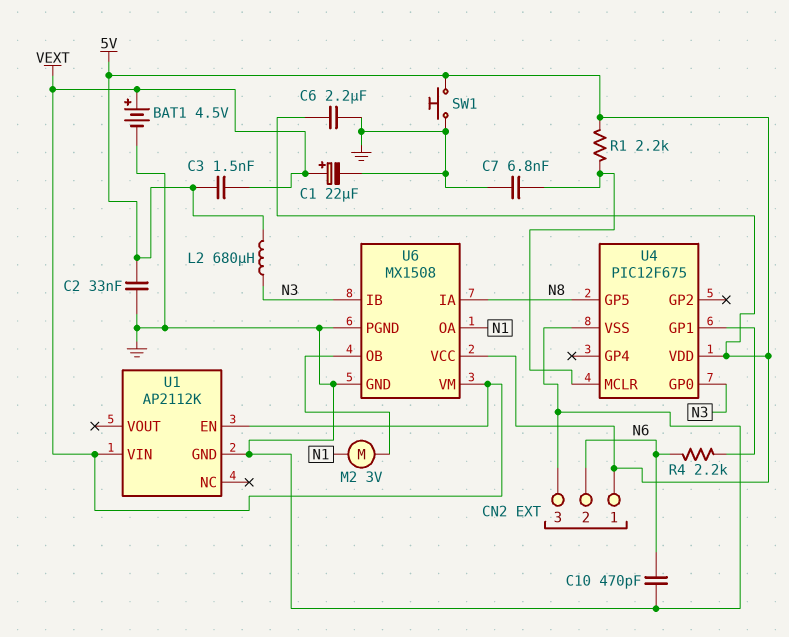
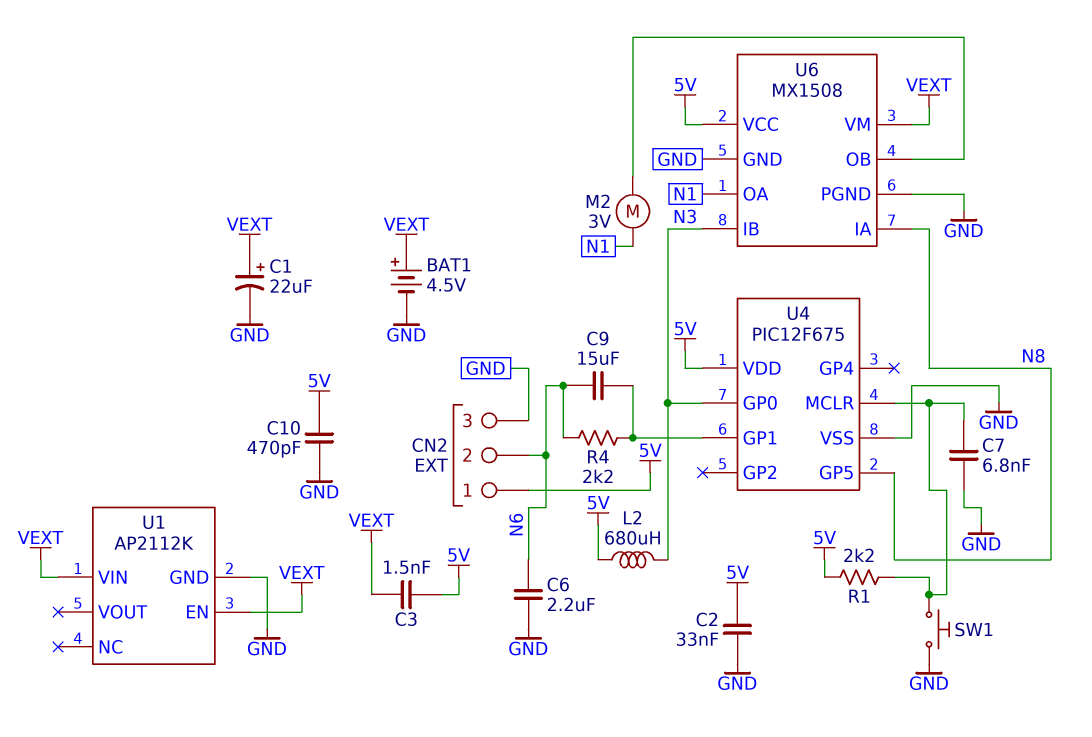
C6: 2.2uF (5V, GND) -> 2.2uF (GND, N6)
C9: none -> 15uF (N6, U4/GP1)
C10: 470pF (GND, N6) -> 470pF (5V, GND)
SW1: button (5V, GND) -> button (GND, U4/MCLR)

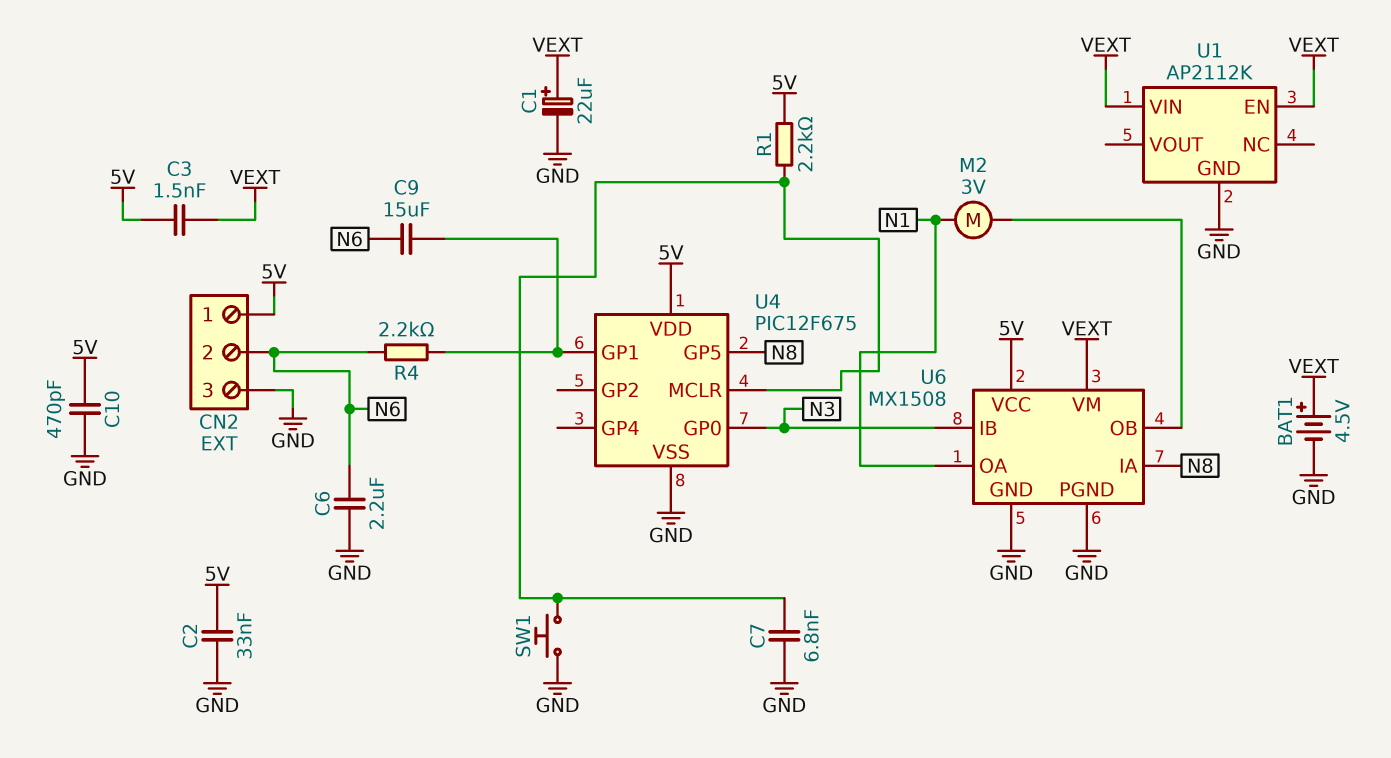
L2: 680uH (5V, N3) -> none

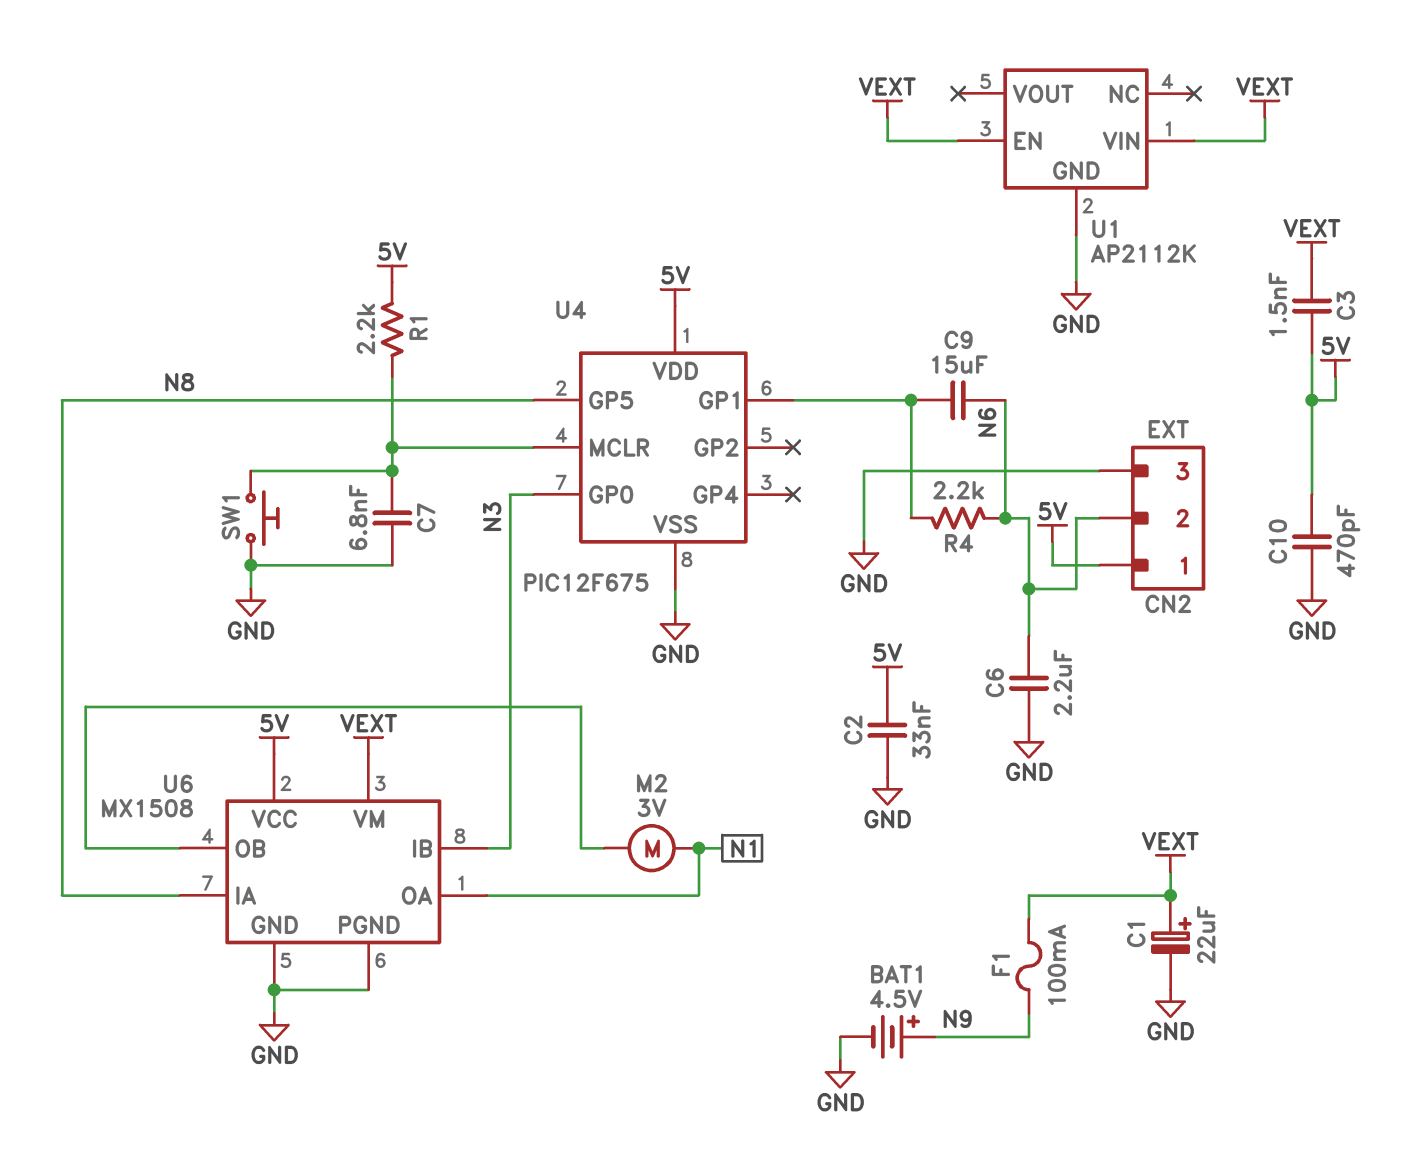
BAT1: 4.5V (plus VEXT, minus GND) -> 4.5V (plus N9, minus GND)
F1: none -> 100mA (N9, VEXT)

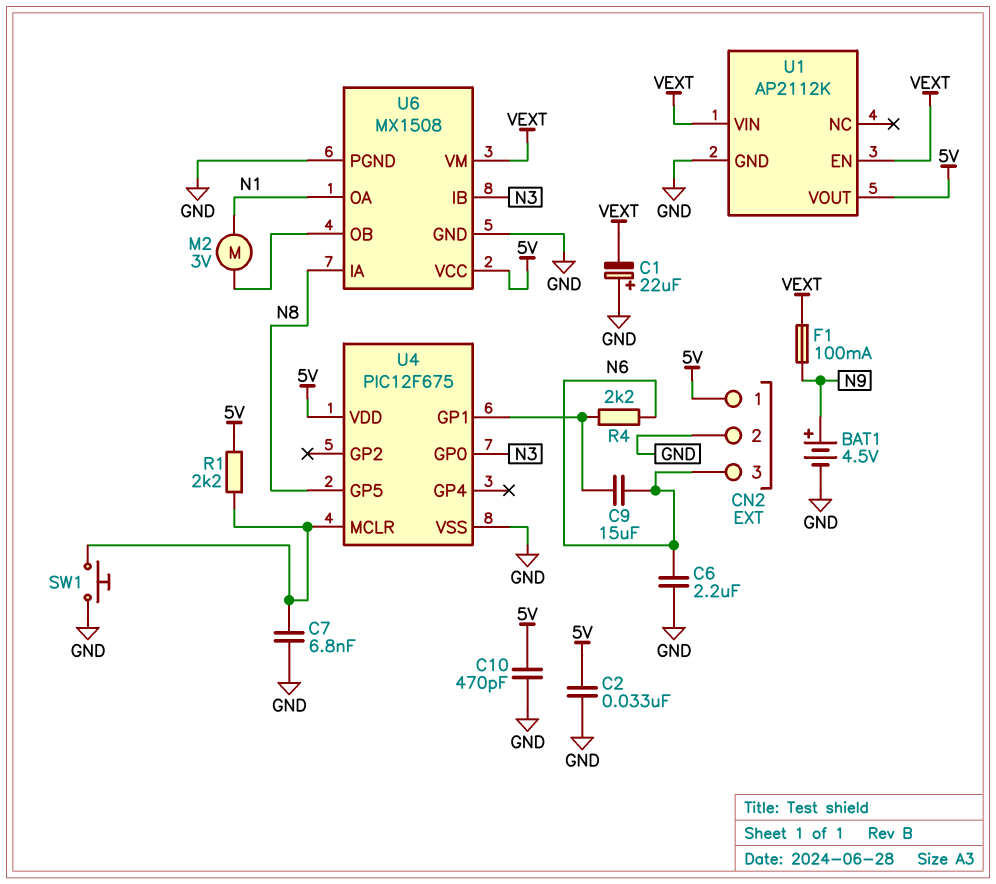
C1: 22uF (plus VEXT, minus GND) -> 22uF (plus GND, minus VEXT)
C3: 1.5nF (5V, VEXT) -> none
CN2 pin 2: N6 -> GND
CN2 pin 3: GND -> N6
U1 pin VOUT: none -> 5V

